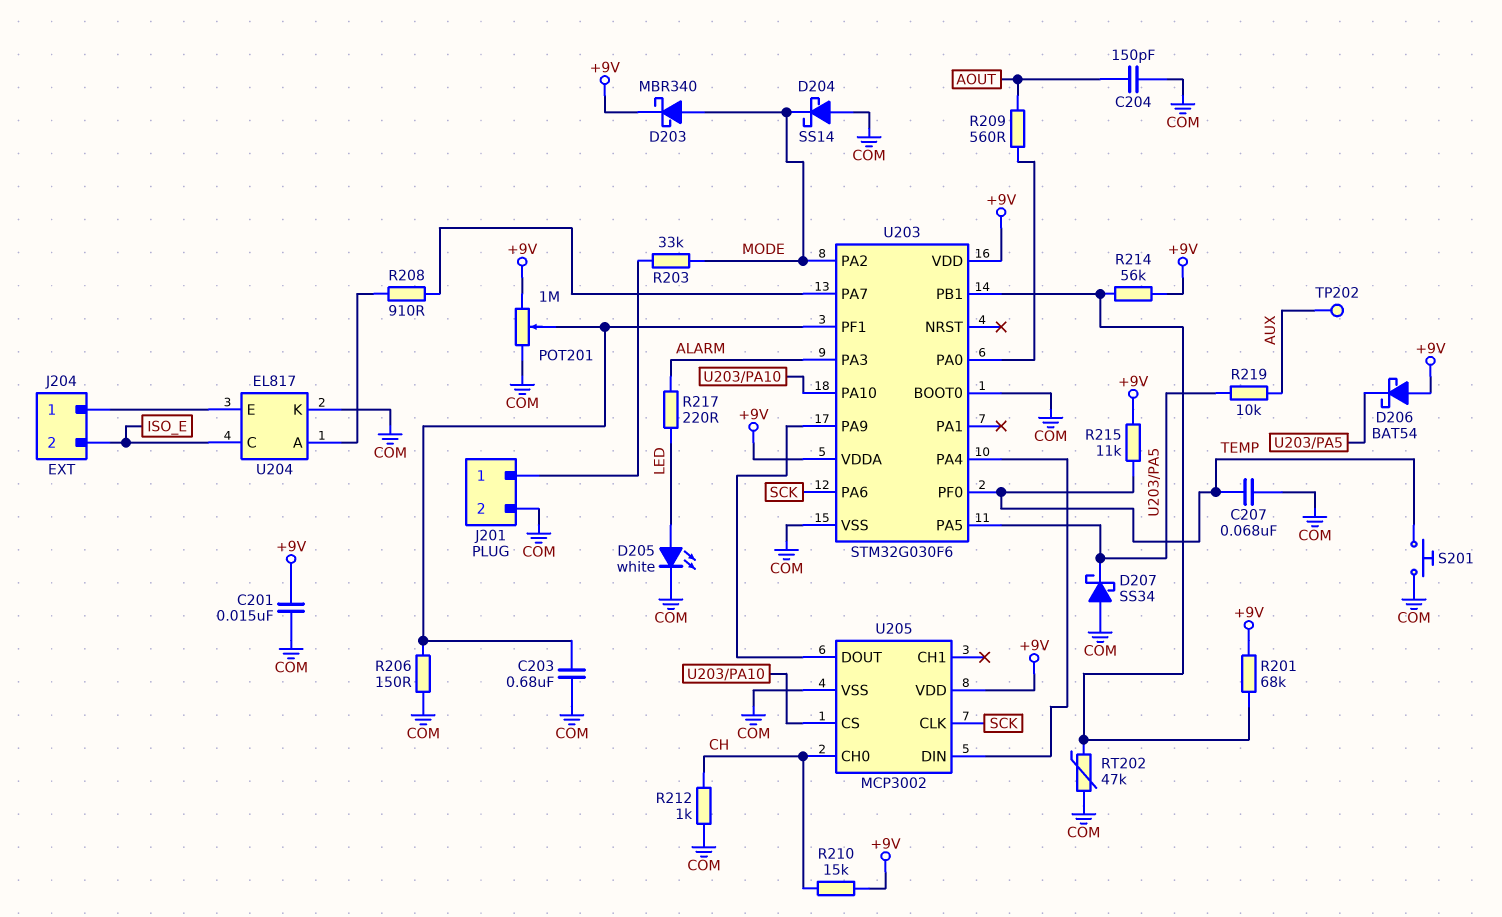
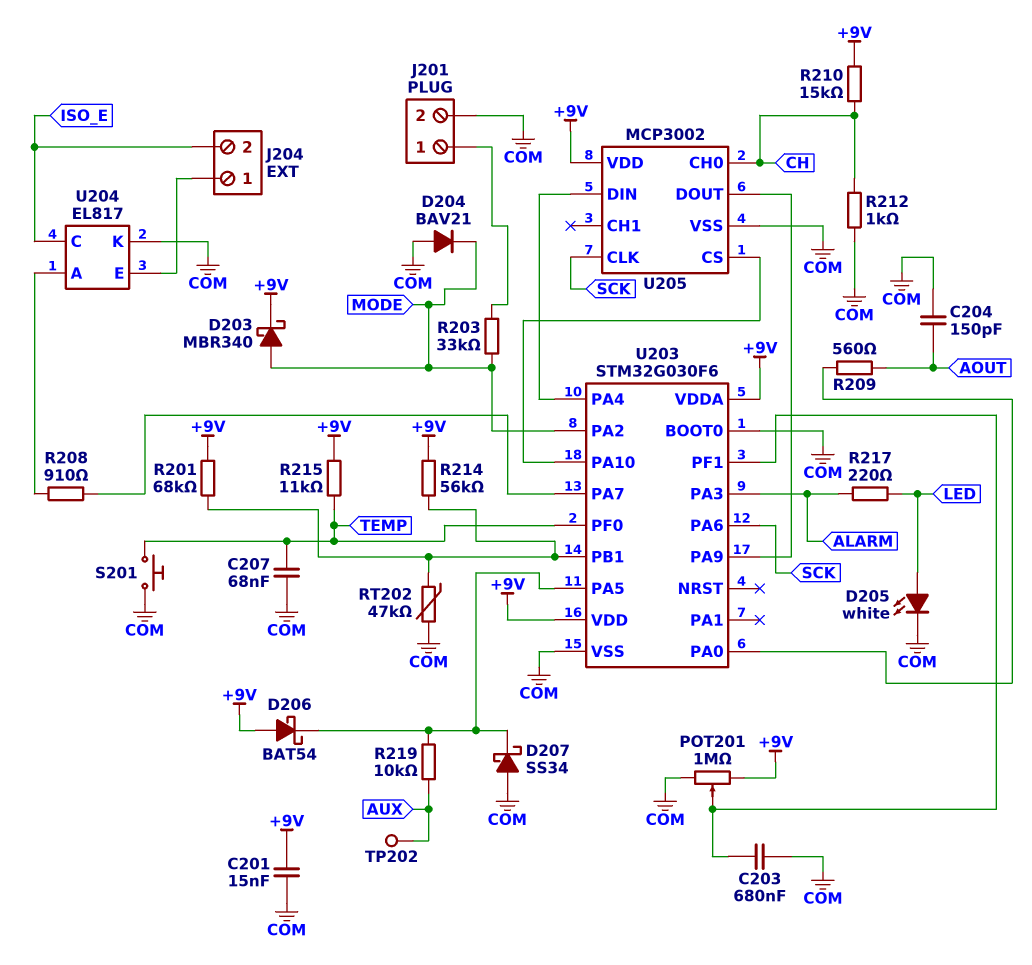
D204: schottky SS14 (A COM, K MODE) -> diode BAV21 (A COM, K MODE)
R206: 150 (COM, U203/PF1) -> none

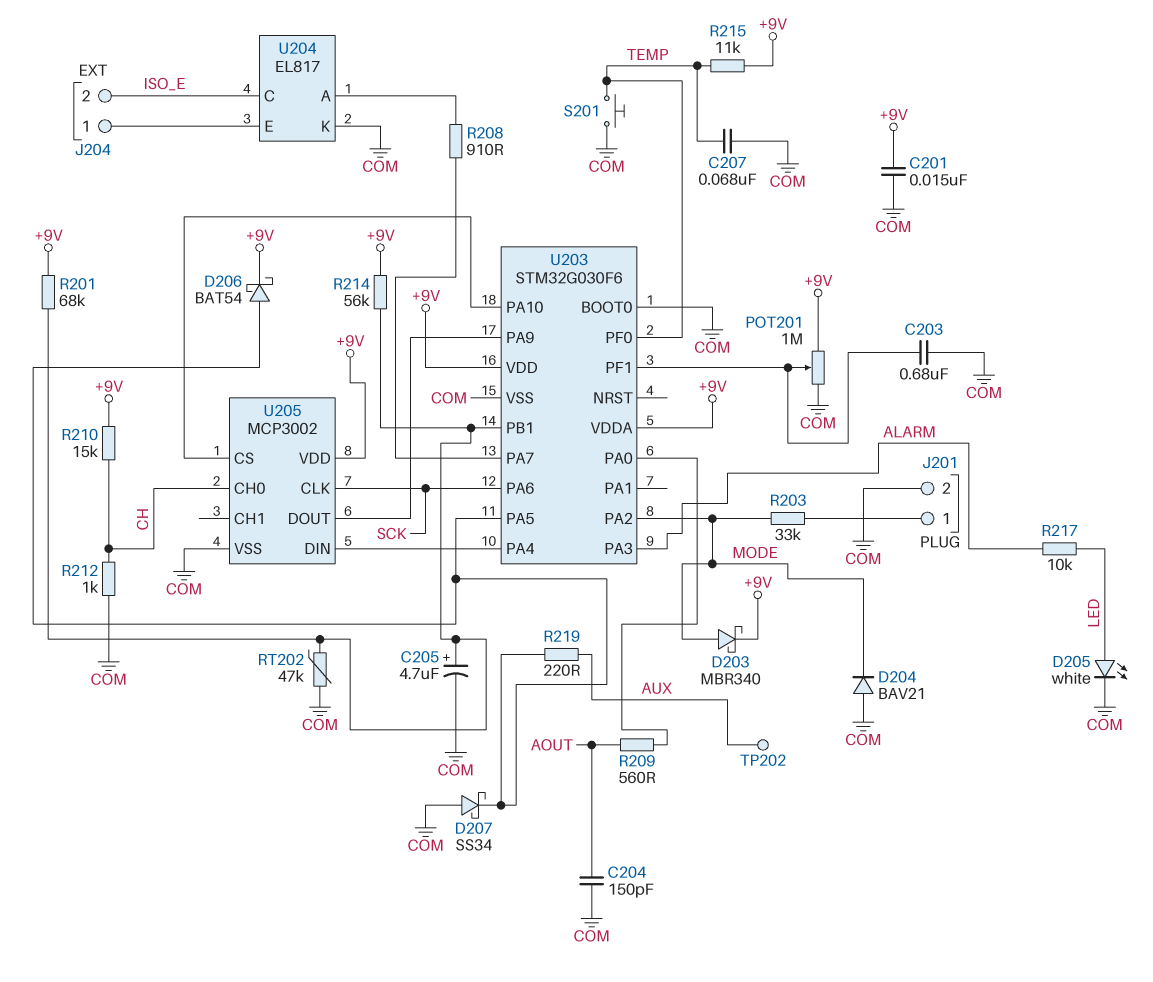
C205: none -> 4.7uF (plus U203/PB1, minus COM)
D206: schottky BAT54 (A +9V, K U203/PA5) -> schottky BAT54 (A U203/PA5, K +9V)
R217: 220 (ALARM, LED) -> 10k (ALARM, LED)
R219: 10k (AUX, U203/PA5) -> 220 (AUX, U203/PA5)

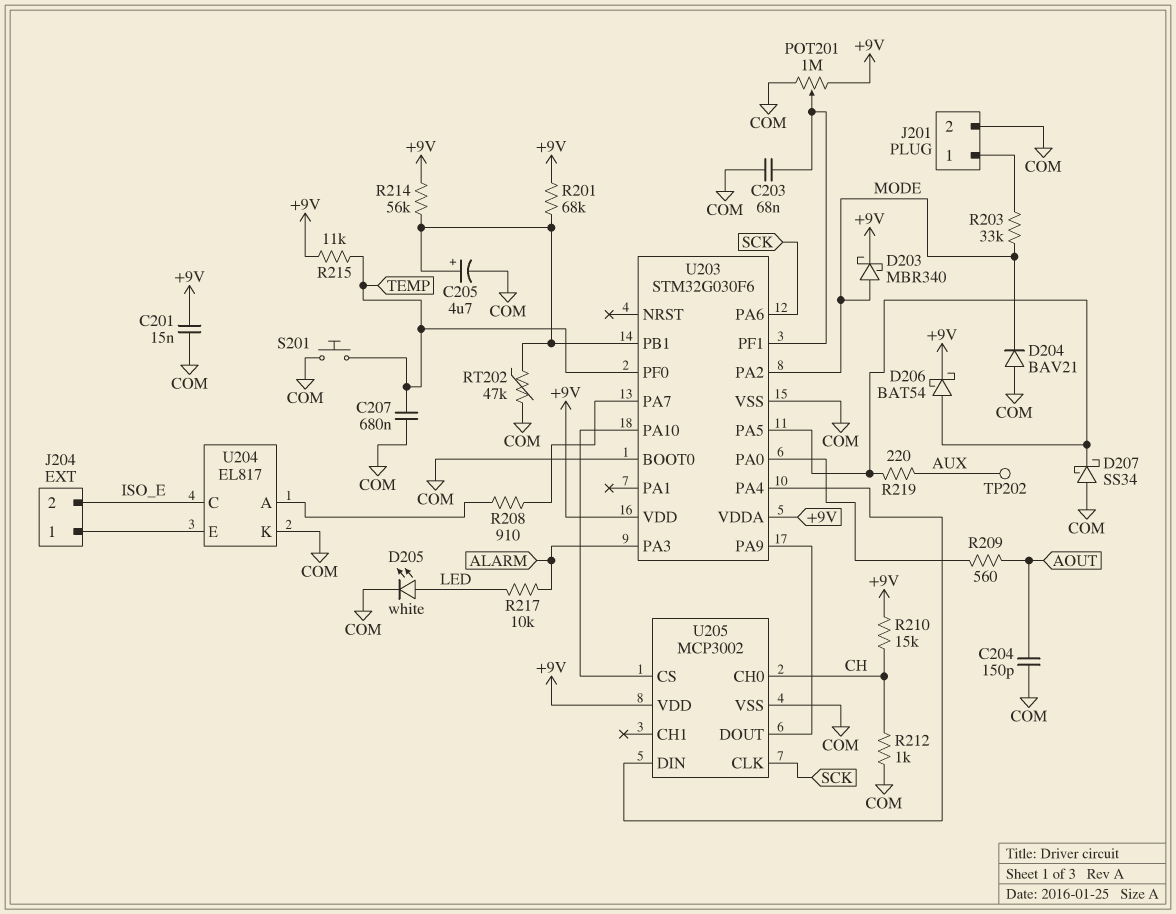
C203: 680nF (COM, U203/PF1) -> 68nF (COM, U203/PF1)
C207: 68nF (COM, TEMP) -> 680nF (COM, TEMP)

